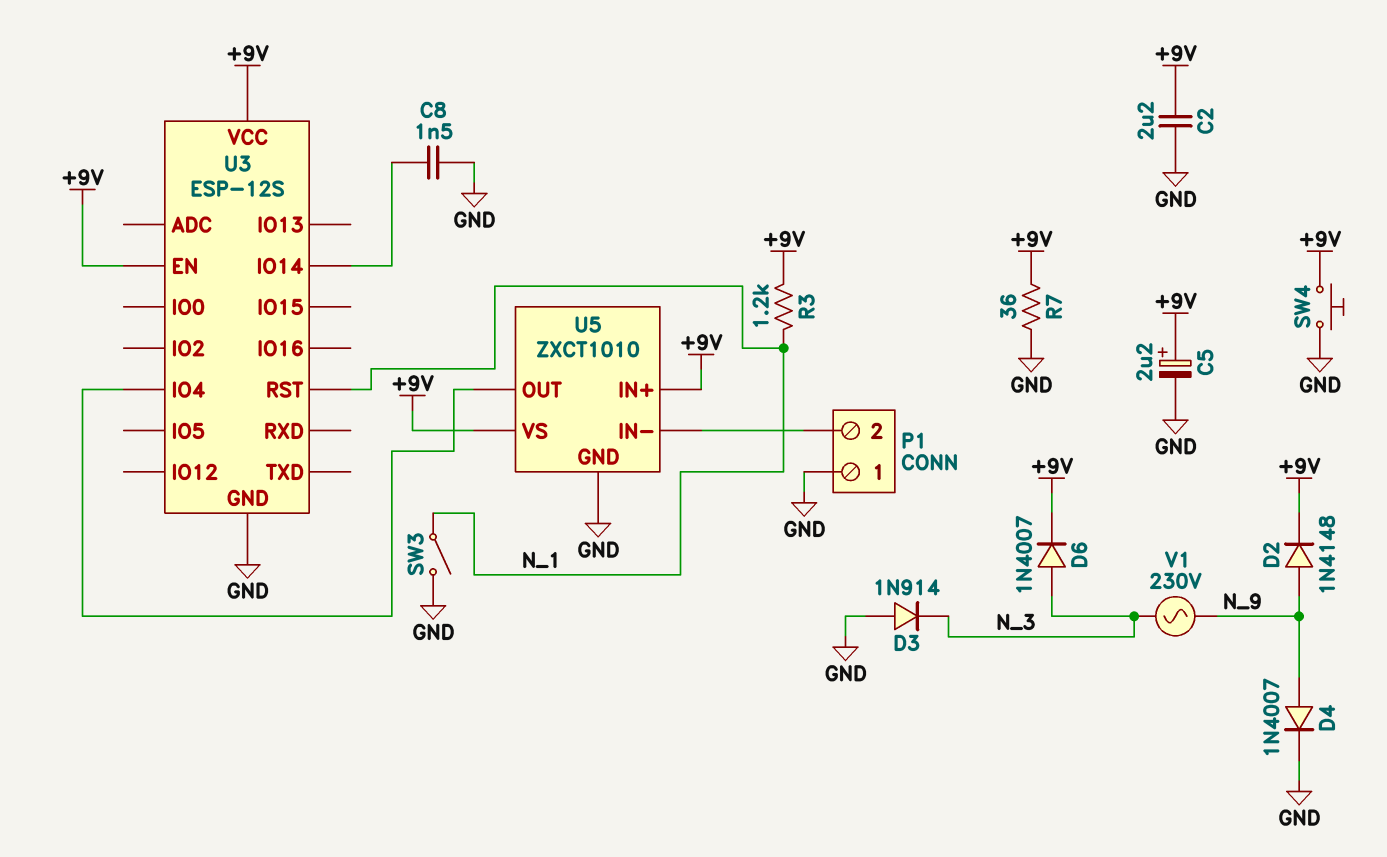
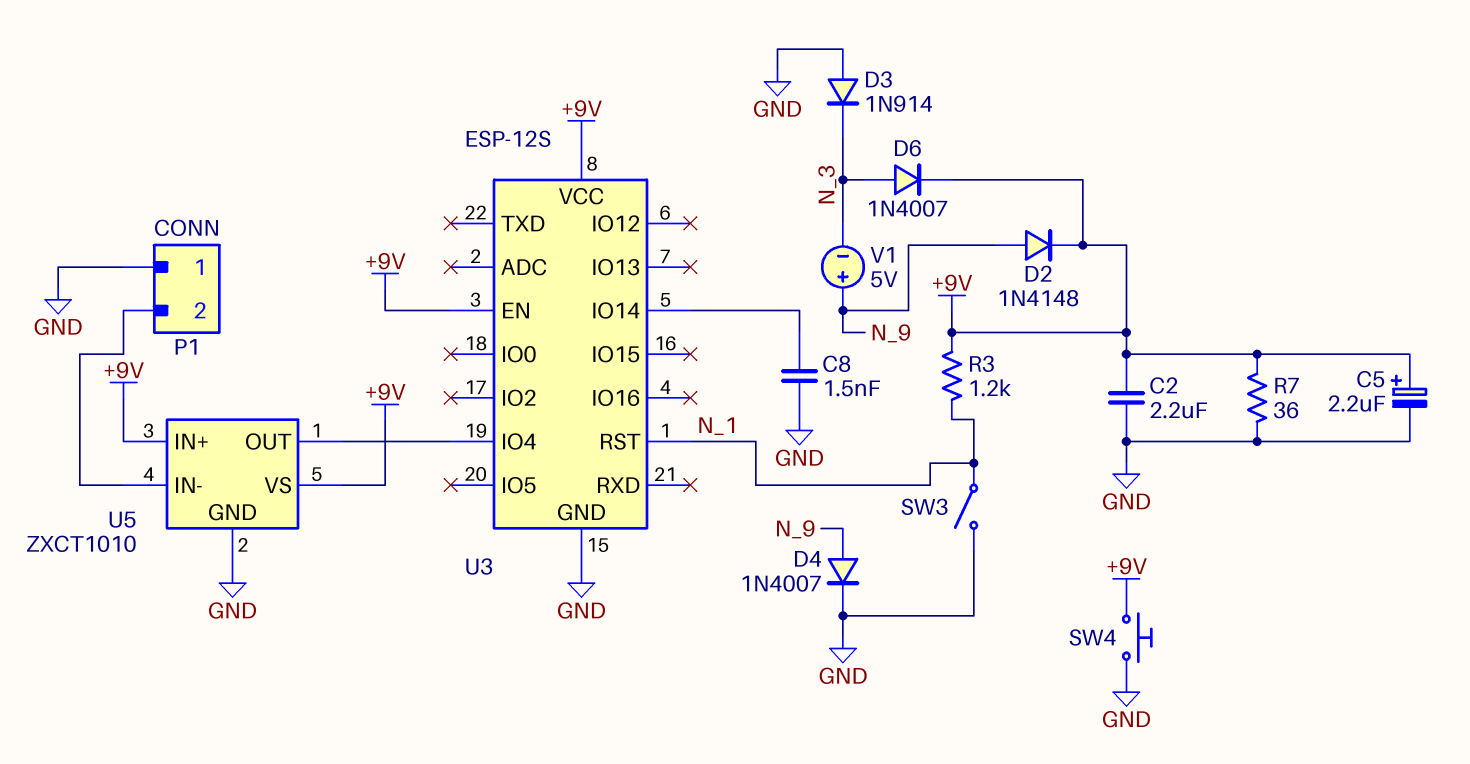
V1: AC 230V (N_3, N_9) -> 5V (plus N_9, minus N_3)

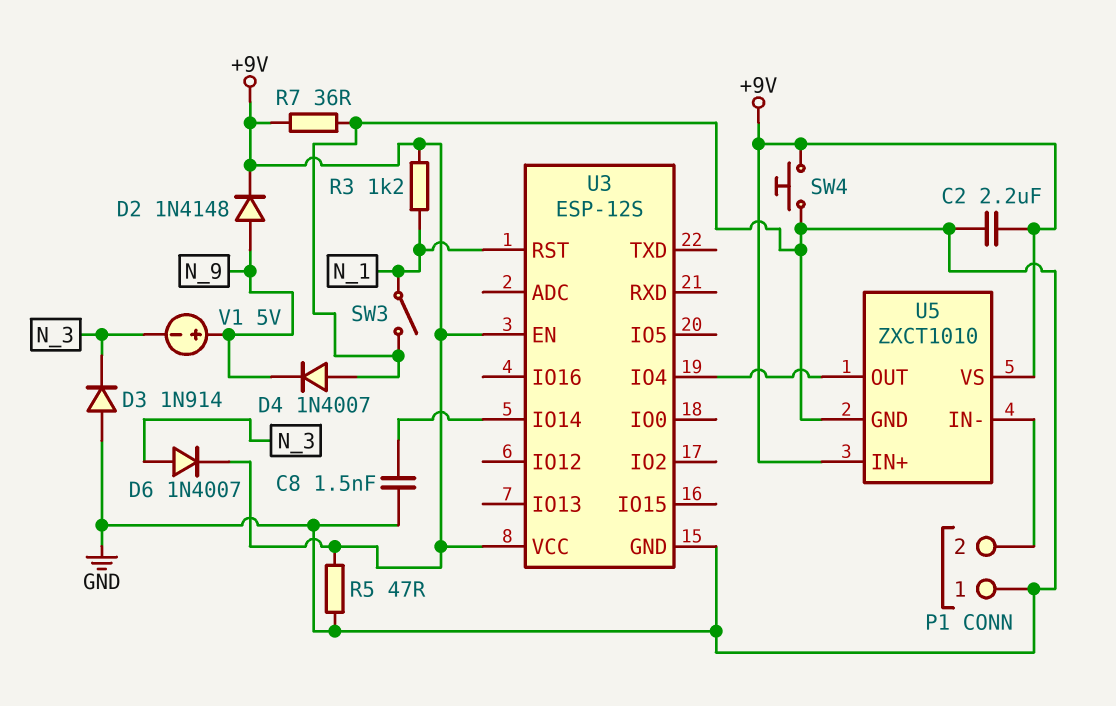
C5: 2.2uF (plus +9V, minus GND) -> none
D4: diode 1N4007 (A N_9, K GND) -> diode 1N4007 (A GND, K N_9)
R5: none -> 47 (+9V, GND)

